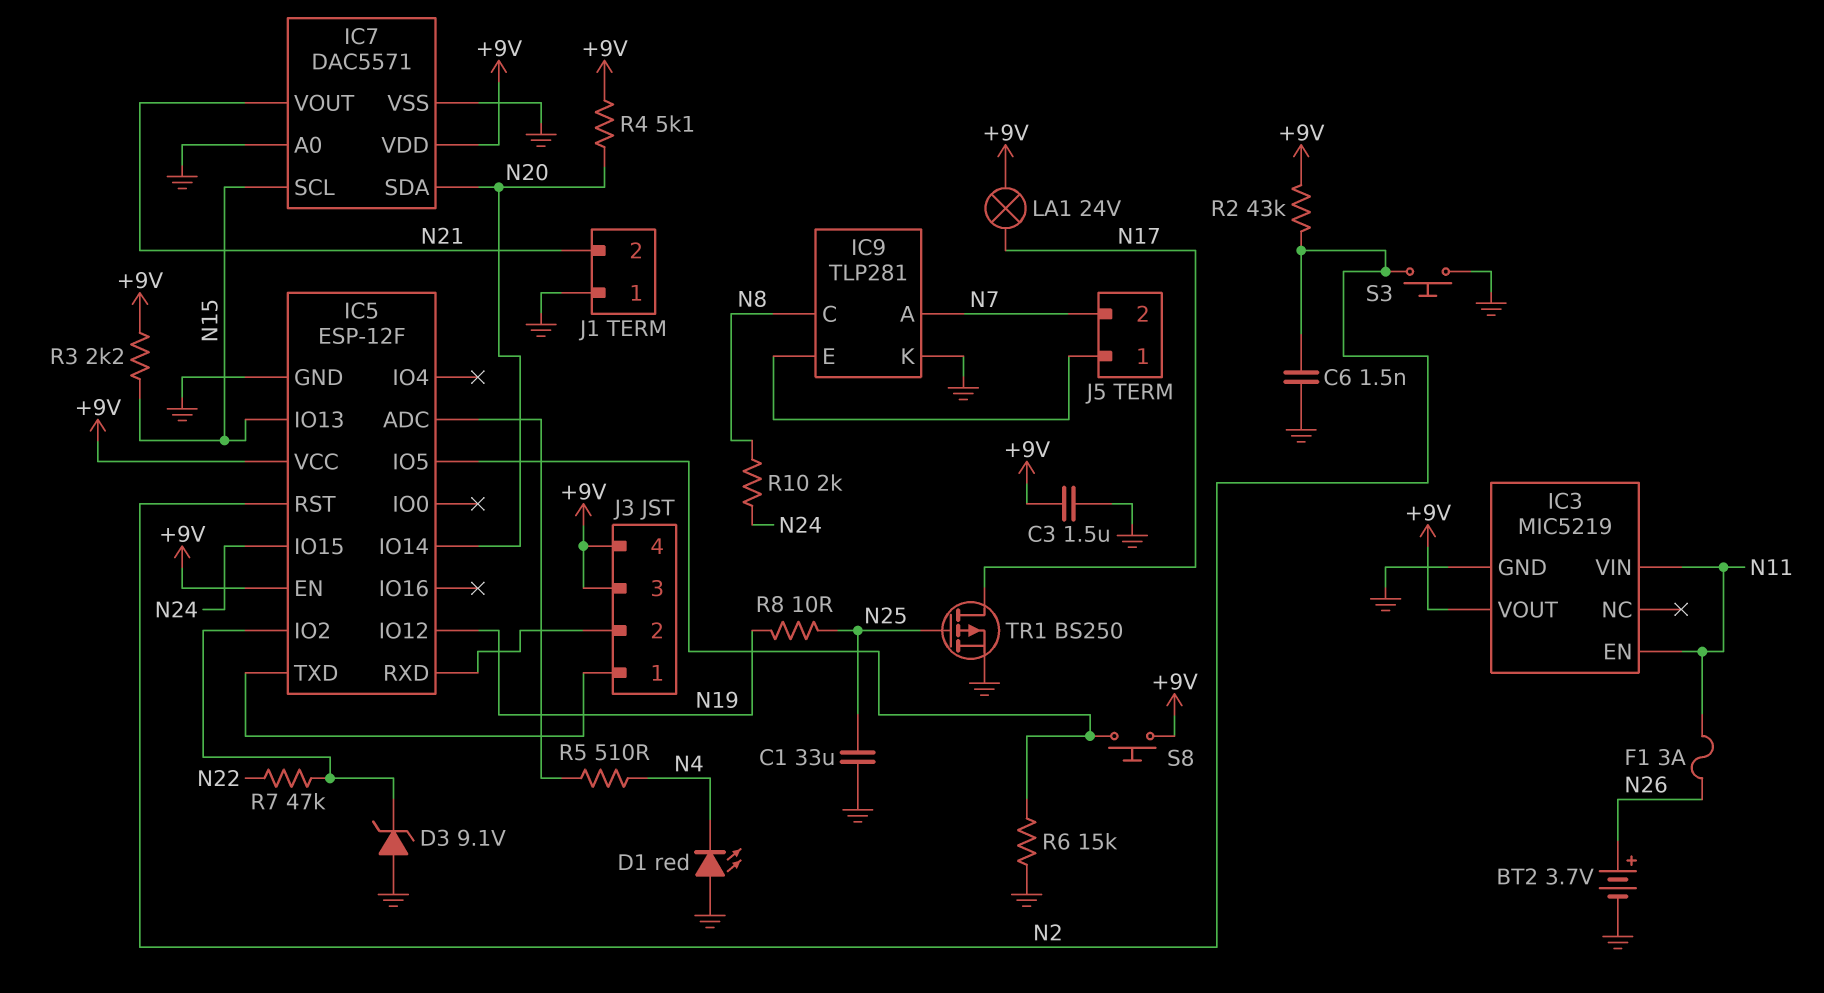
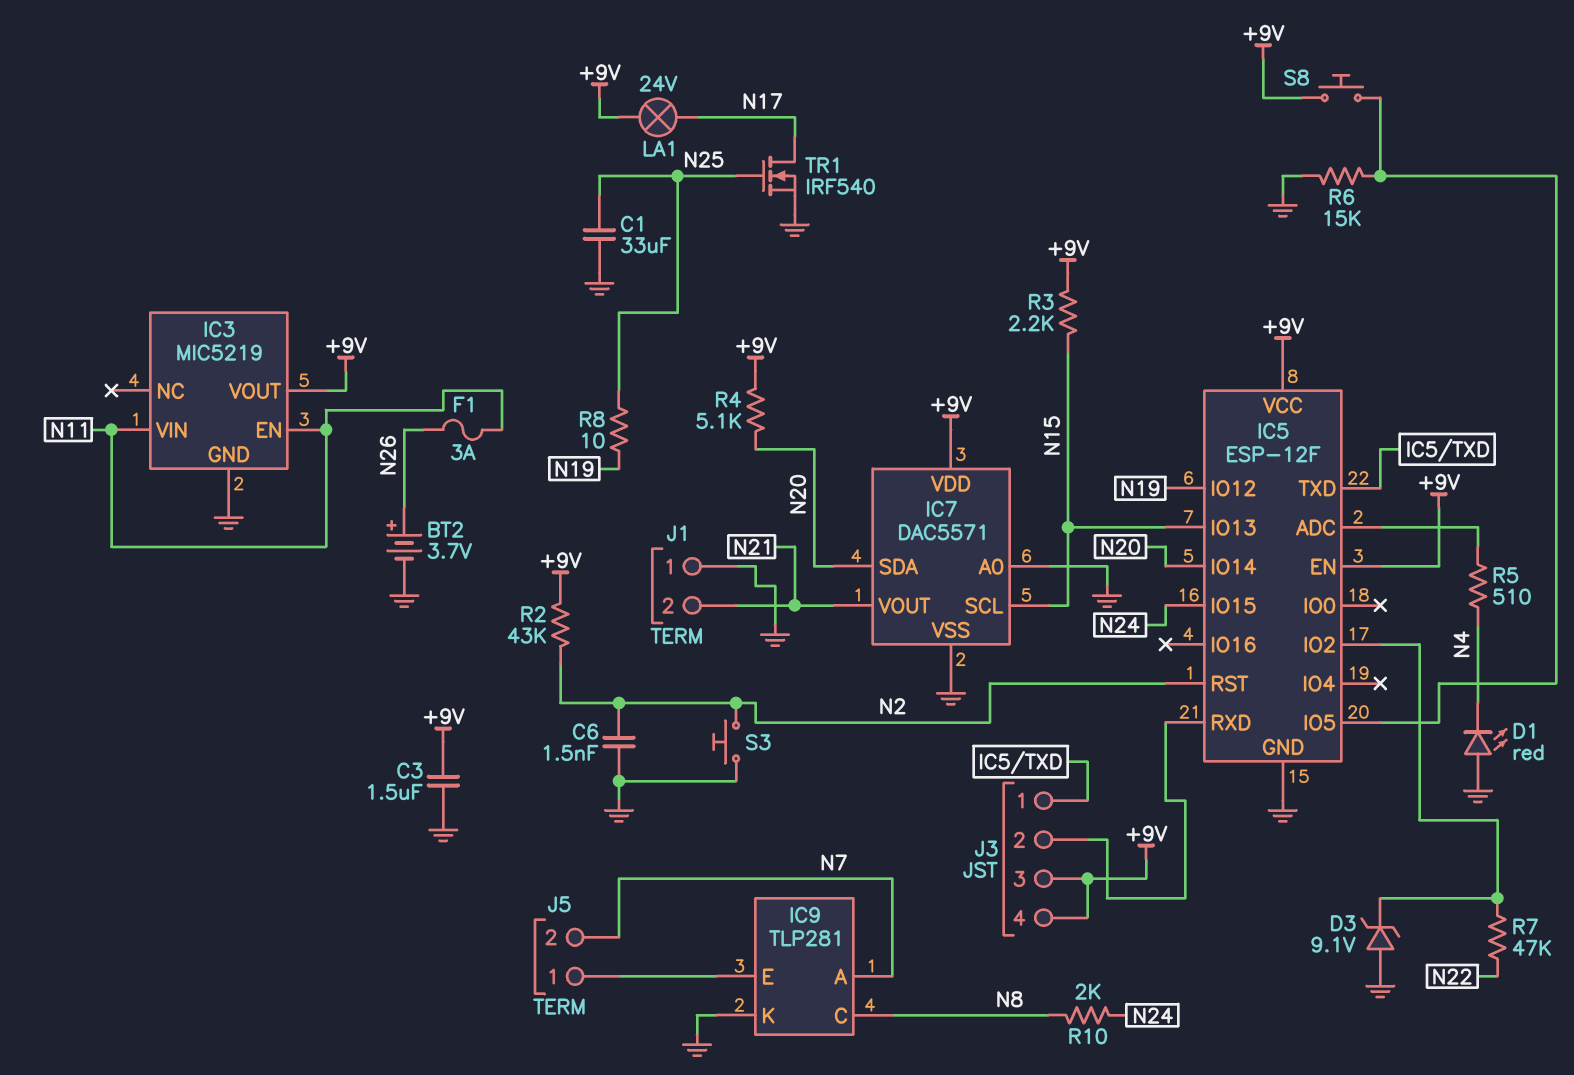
TR1: PMOS BS250 (G N25, D N17, S GND) -> NMOS IRF540 (G N25, D N17, S GND)

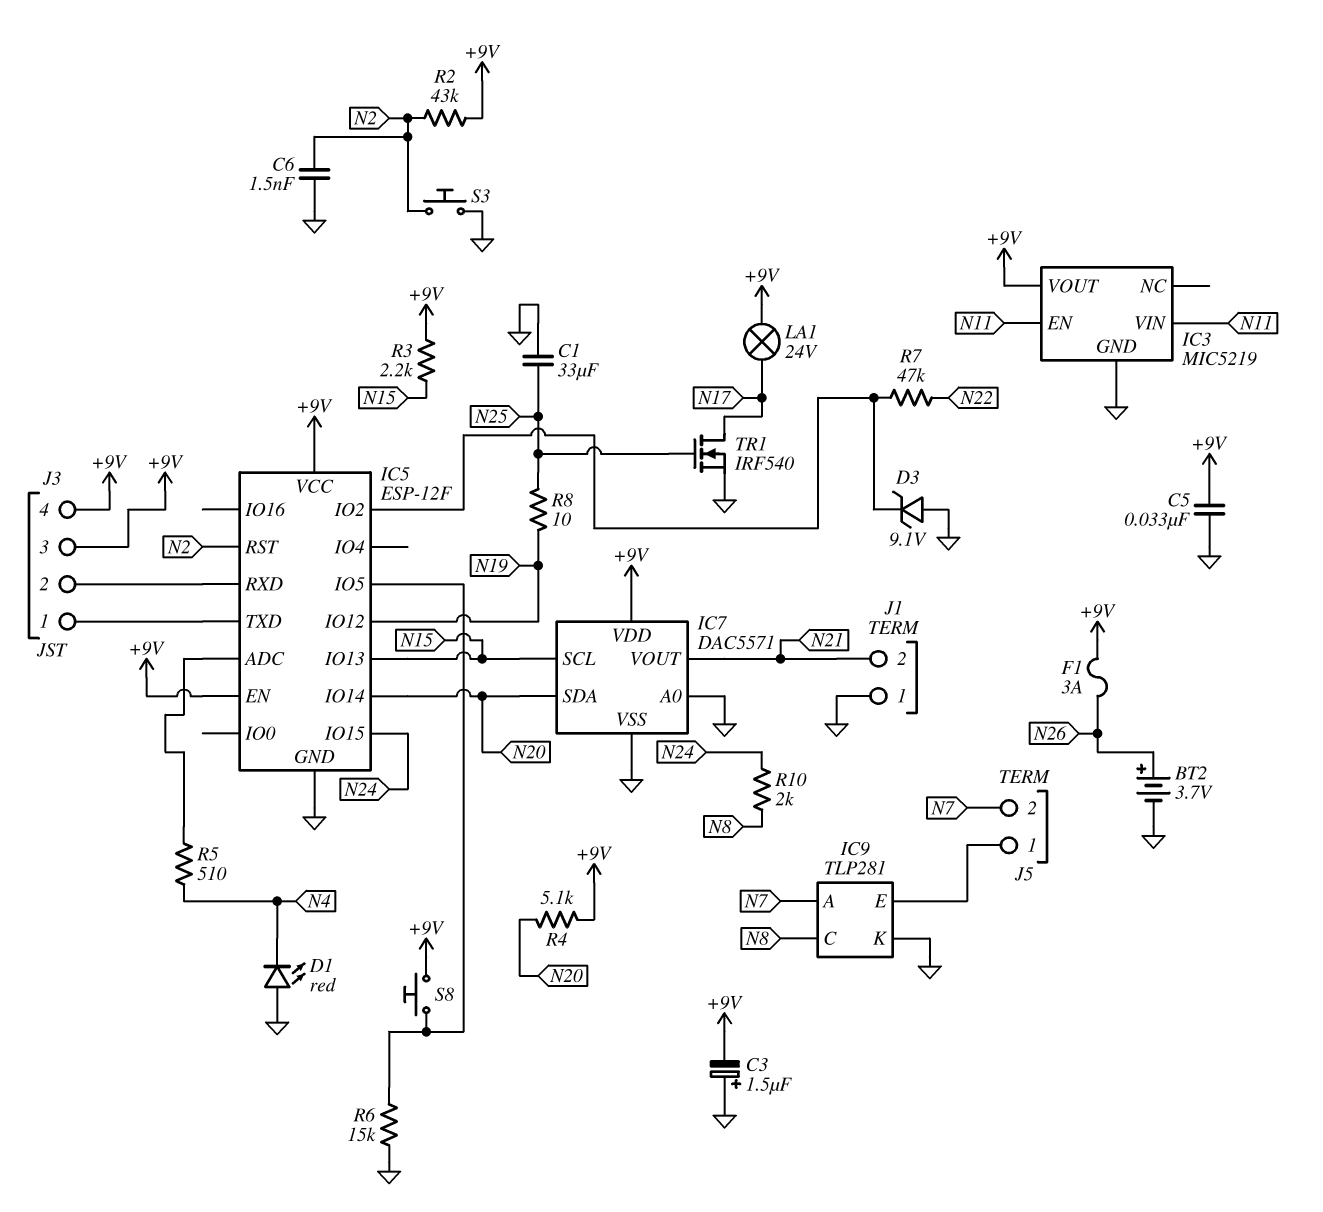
C3: 1.5uF (+9V, GND) -> 1.5uF (plus GND, minus +9V)
C5: none -> 33nF (+9V, GND)
F1: 3A (N11, N26) -> 3A (+9V, N26)

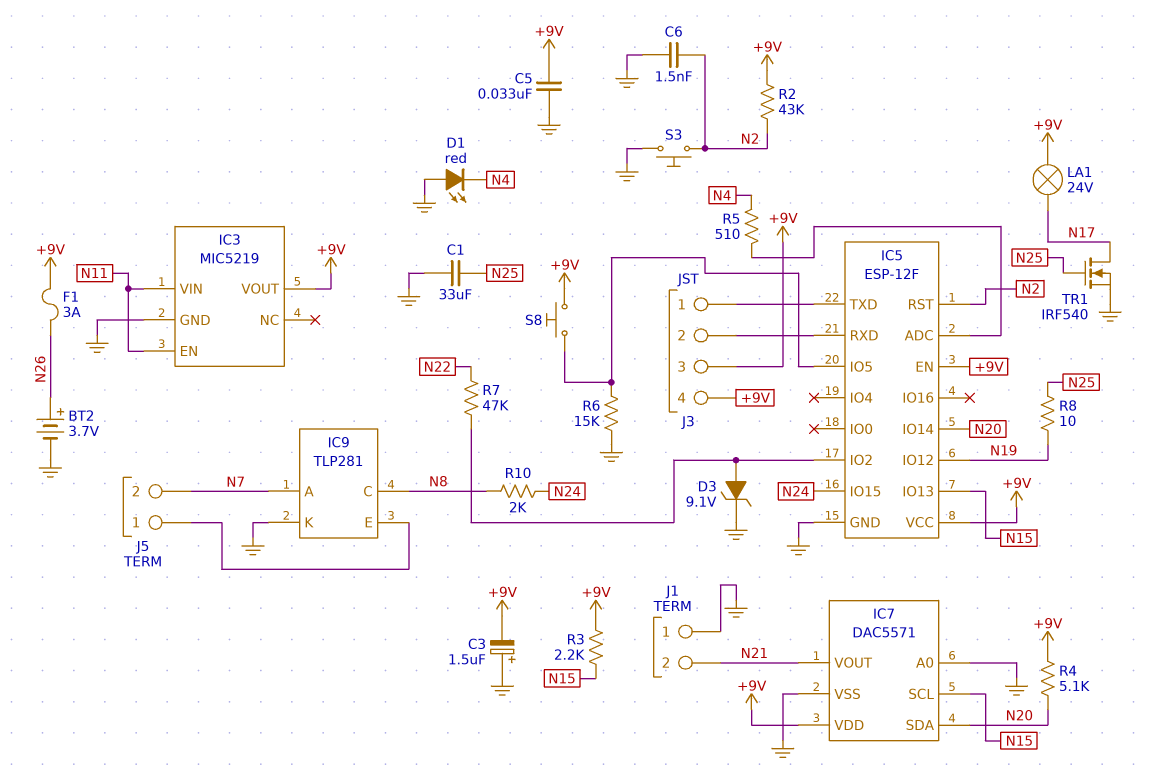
D3: zener 9.1V (A GND, K IC5/IO2) -> zener 9.1V (A IC5/IO2, K GND)

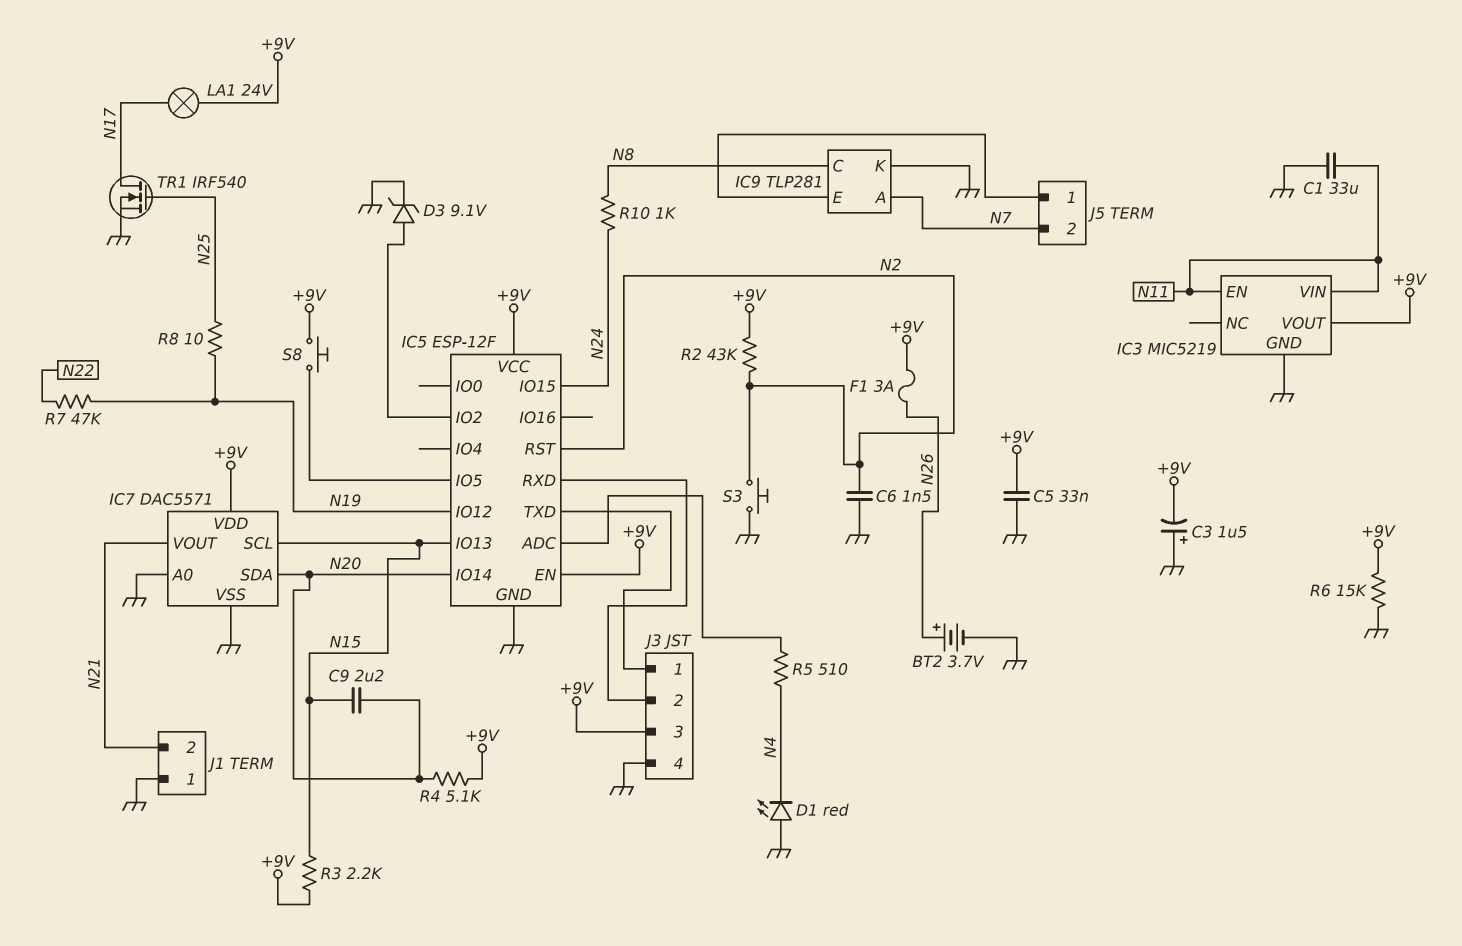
C1: 33uF (GND, N25) -> 33uF (GND, N11)
C9: none -> 2.2uF (N15, N20)
J3 pin 4: +9V -> GND
R6: 15k (GND, IC5/IO5) -> 15k (+9V, GND)
R7: 47k (IC5/IO2, N22) -> 47k (N19, N22)
R10: 2k (N8, N24) -> 1k (N8, N24)

